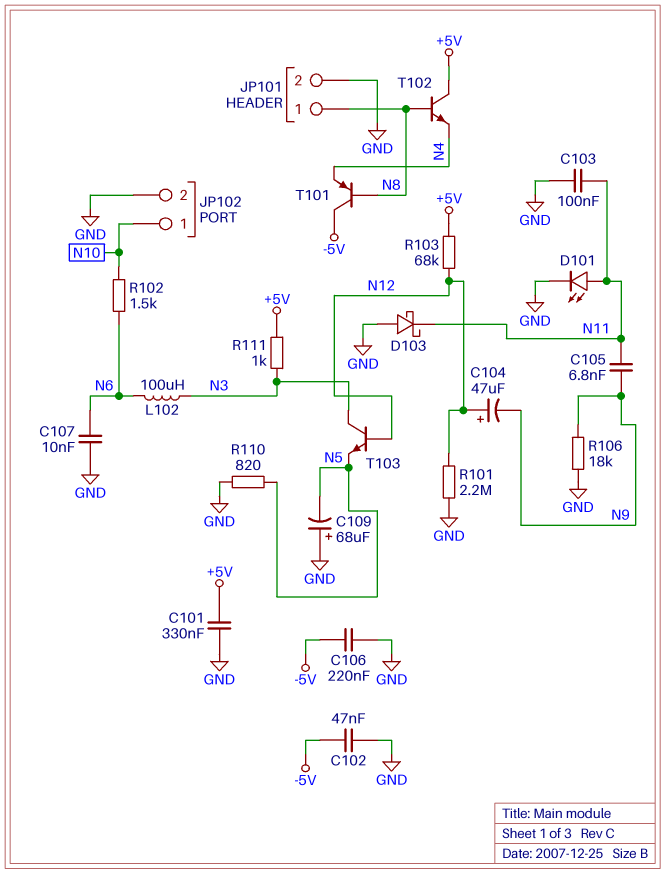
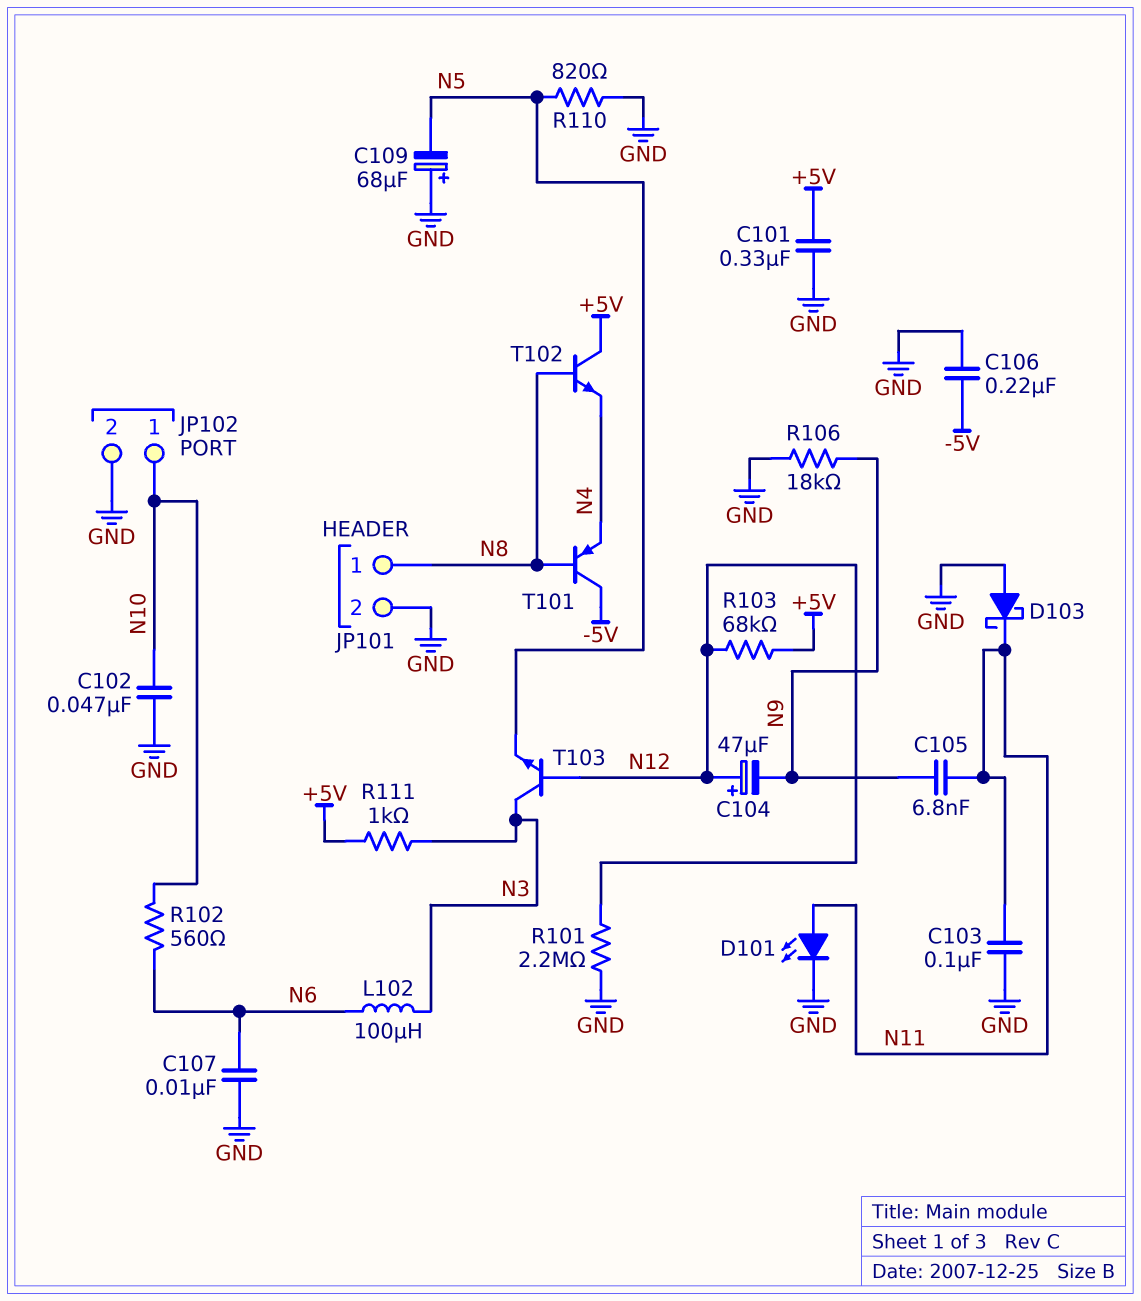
C102: 47nF (-5V, GND) -> 47nF (GND, N10)
R102: 1.5k (N6, N10) -> 560 (N6, N10)

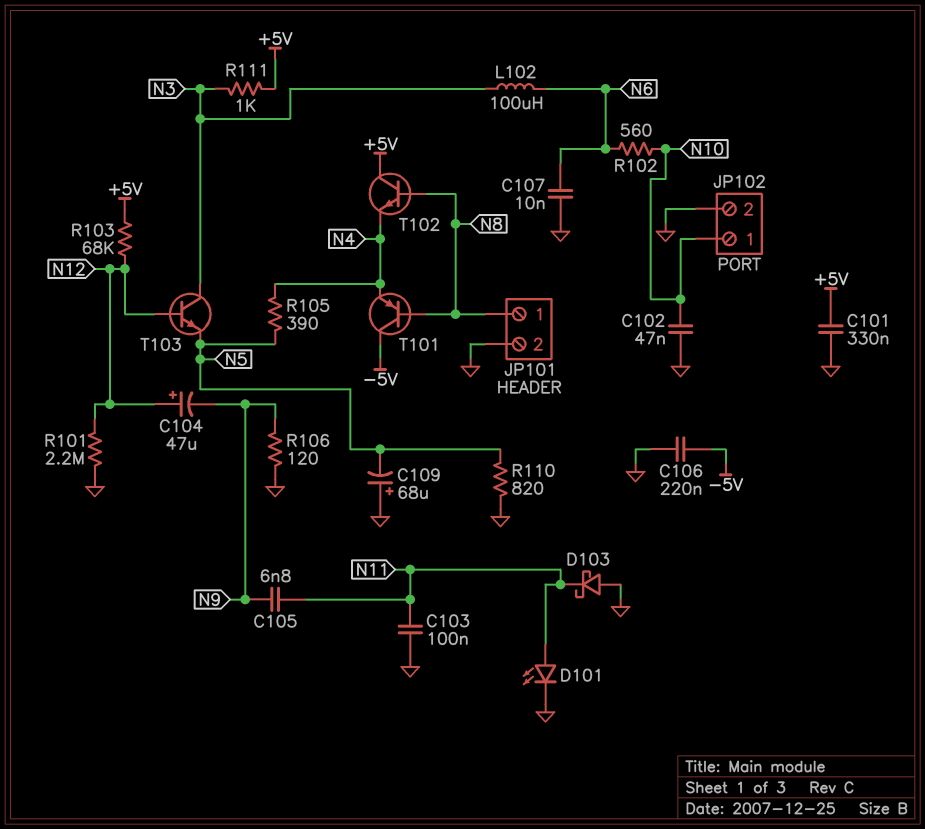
R105: none -> 390 (N4, N5)
R106: 18k (GND, N9) -> 120 (GND, N9)

